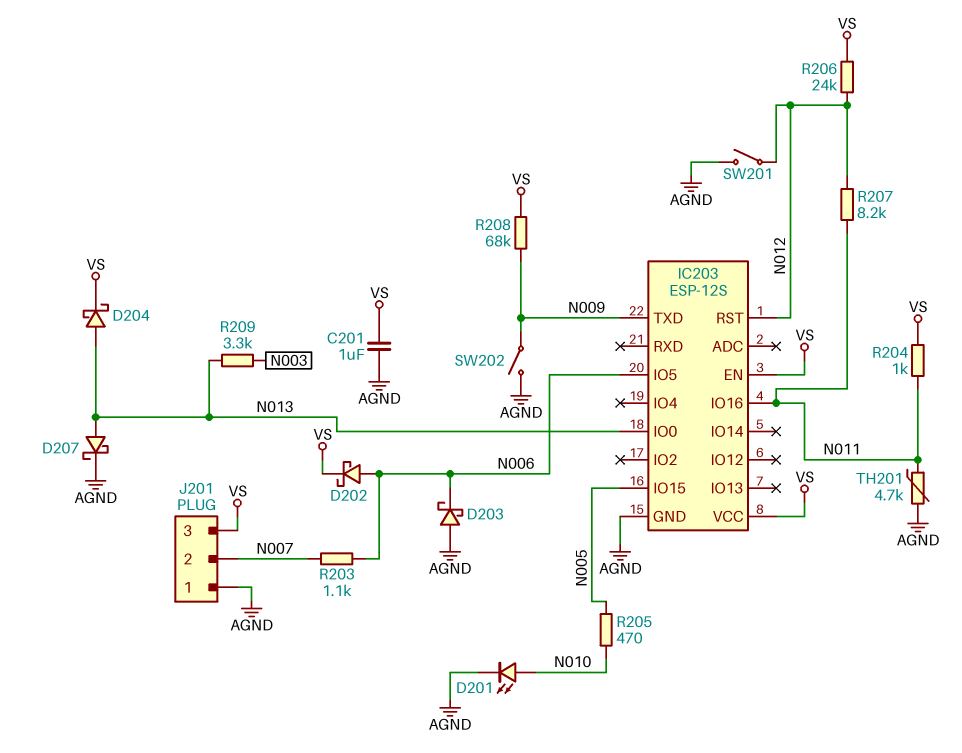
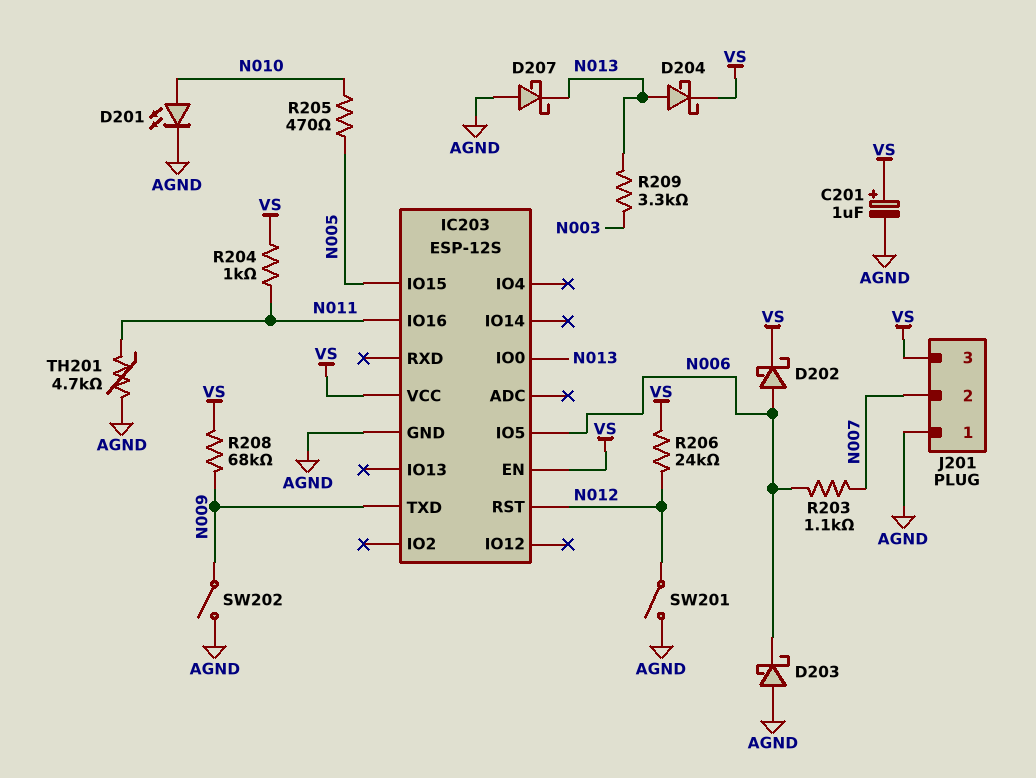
C201: 1uF (AGND, VS) -> 1uF (plus VS, minus AGND)
D207: schottky (A N013, K AGND) -> schottky (A AGND, K N013)
R207: 8.2k (N011, N012) -> none

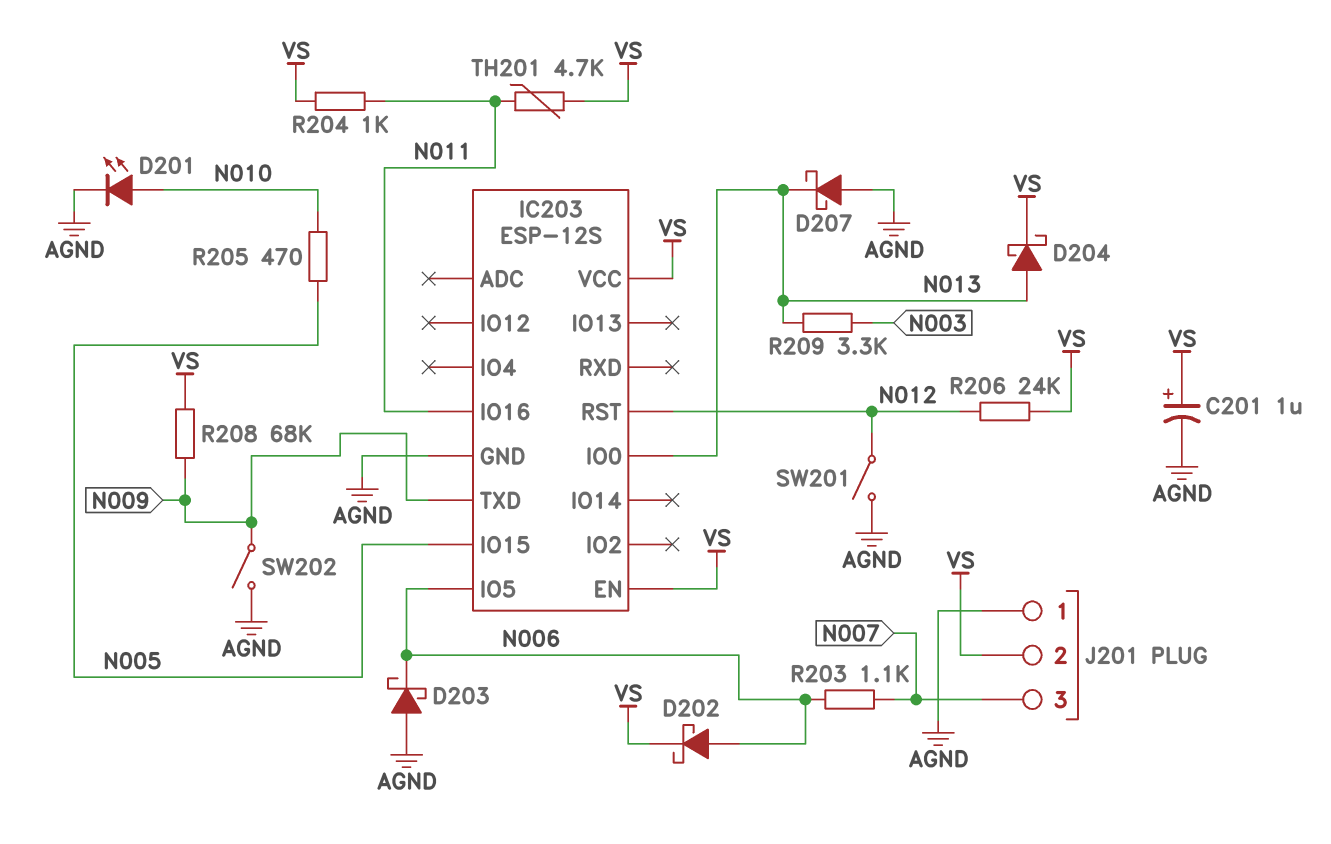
J201 pin 2: N007 -> VS
J201 pin 3: VS -> N007
TH201: 4.7k (AGND, N011) -> 4.7k (N011, VS)

